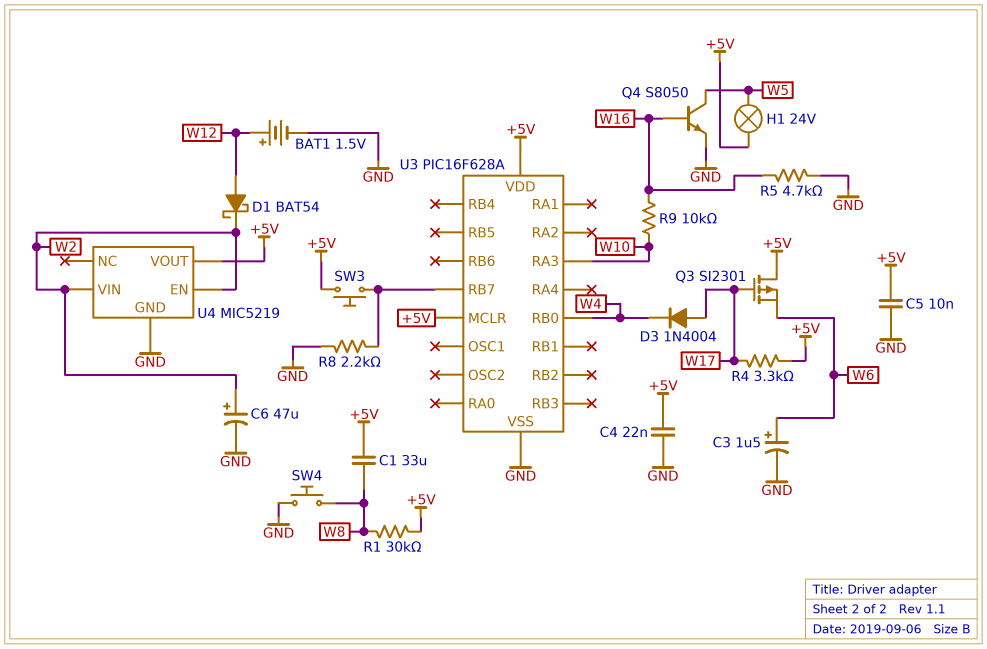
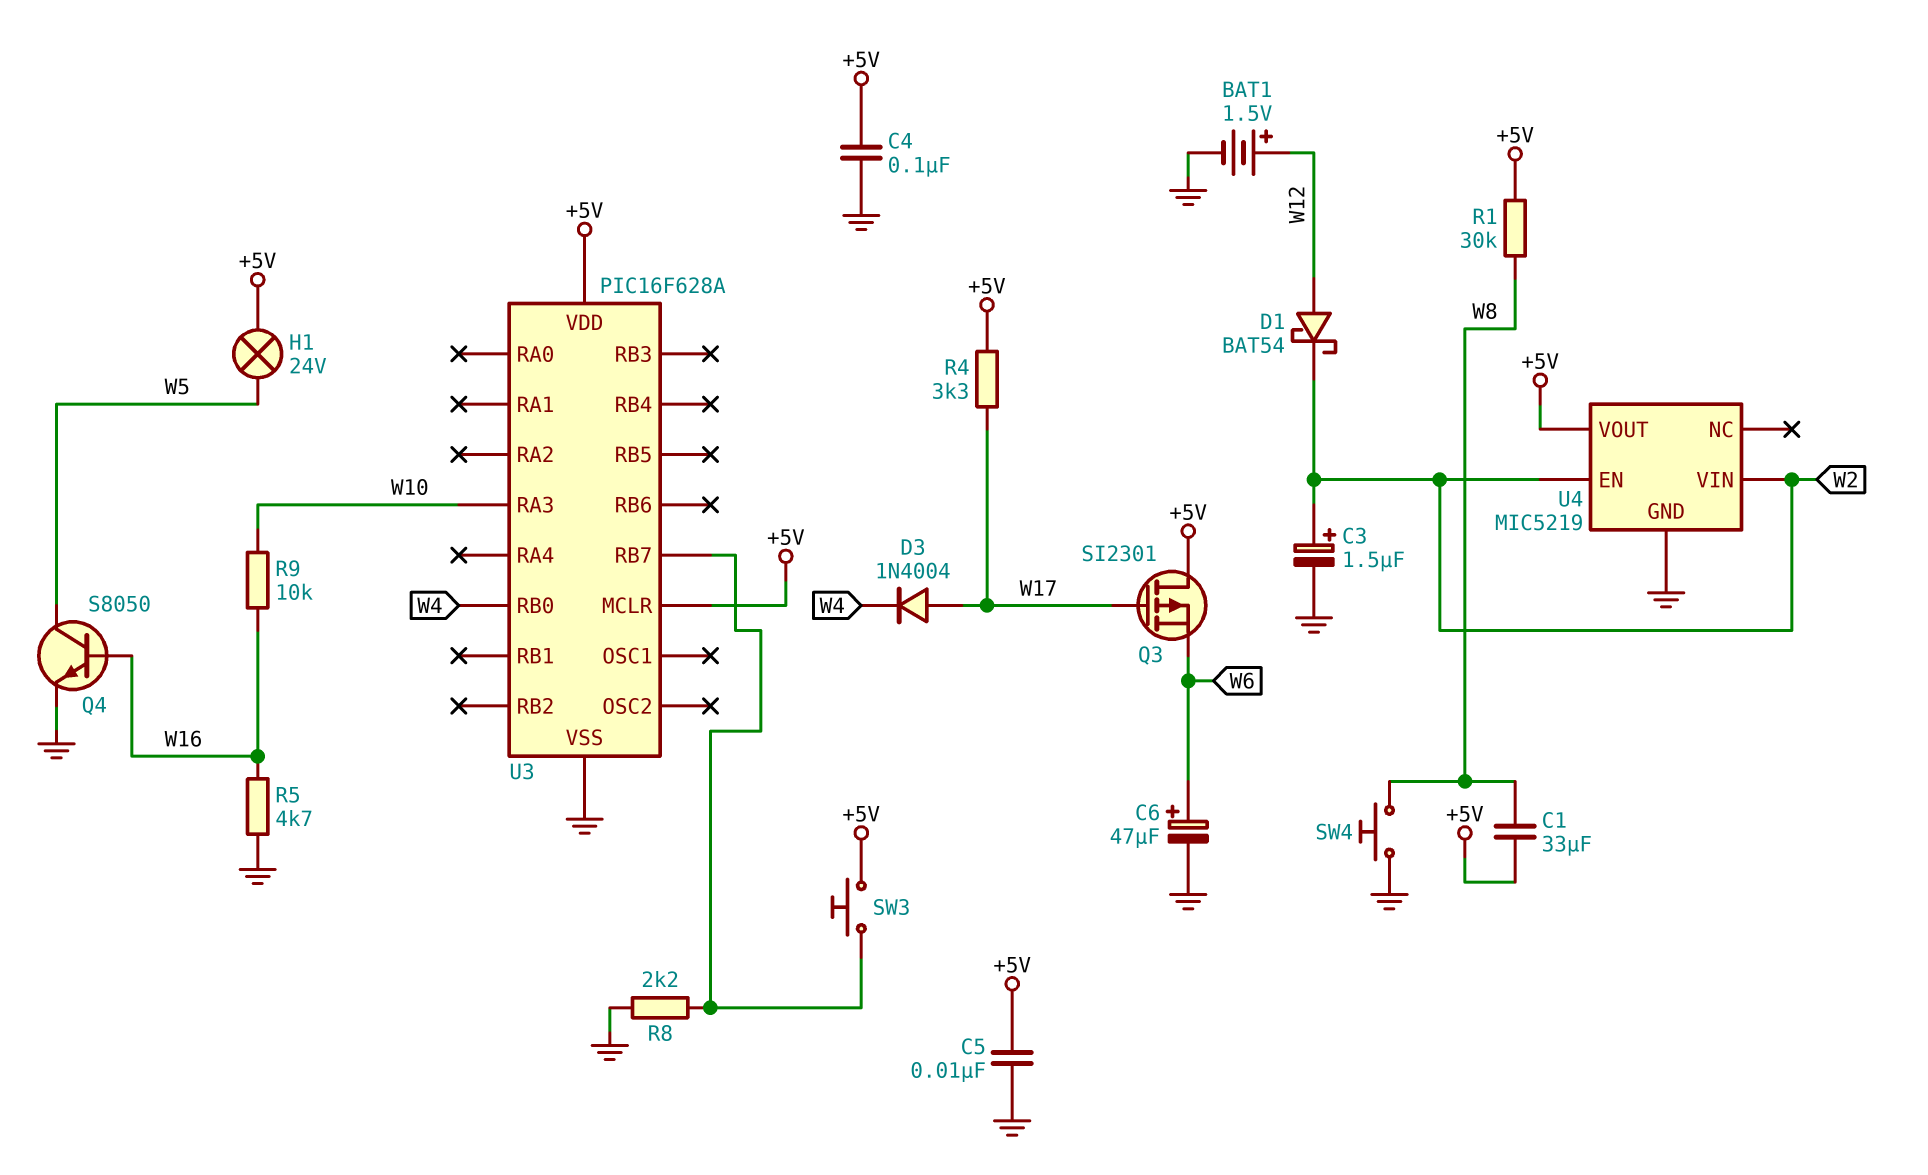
C3: 1.5uF (plus W6, minus GND) -> 1.5uF (plus W2, minus GND)
C4: 22nF (+5V, GND) -> 100nF (+5V, GND)
C6: 47uF (plus W2, minus GND) -> 47uF (plus W6, minus GND)

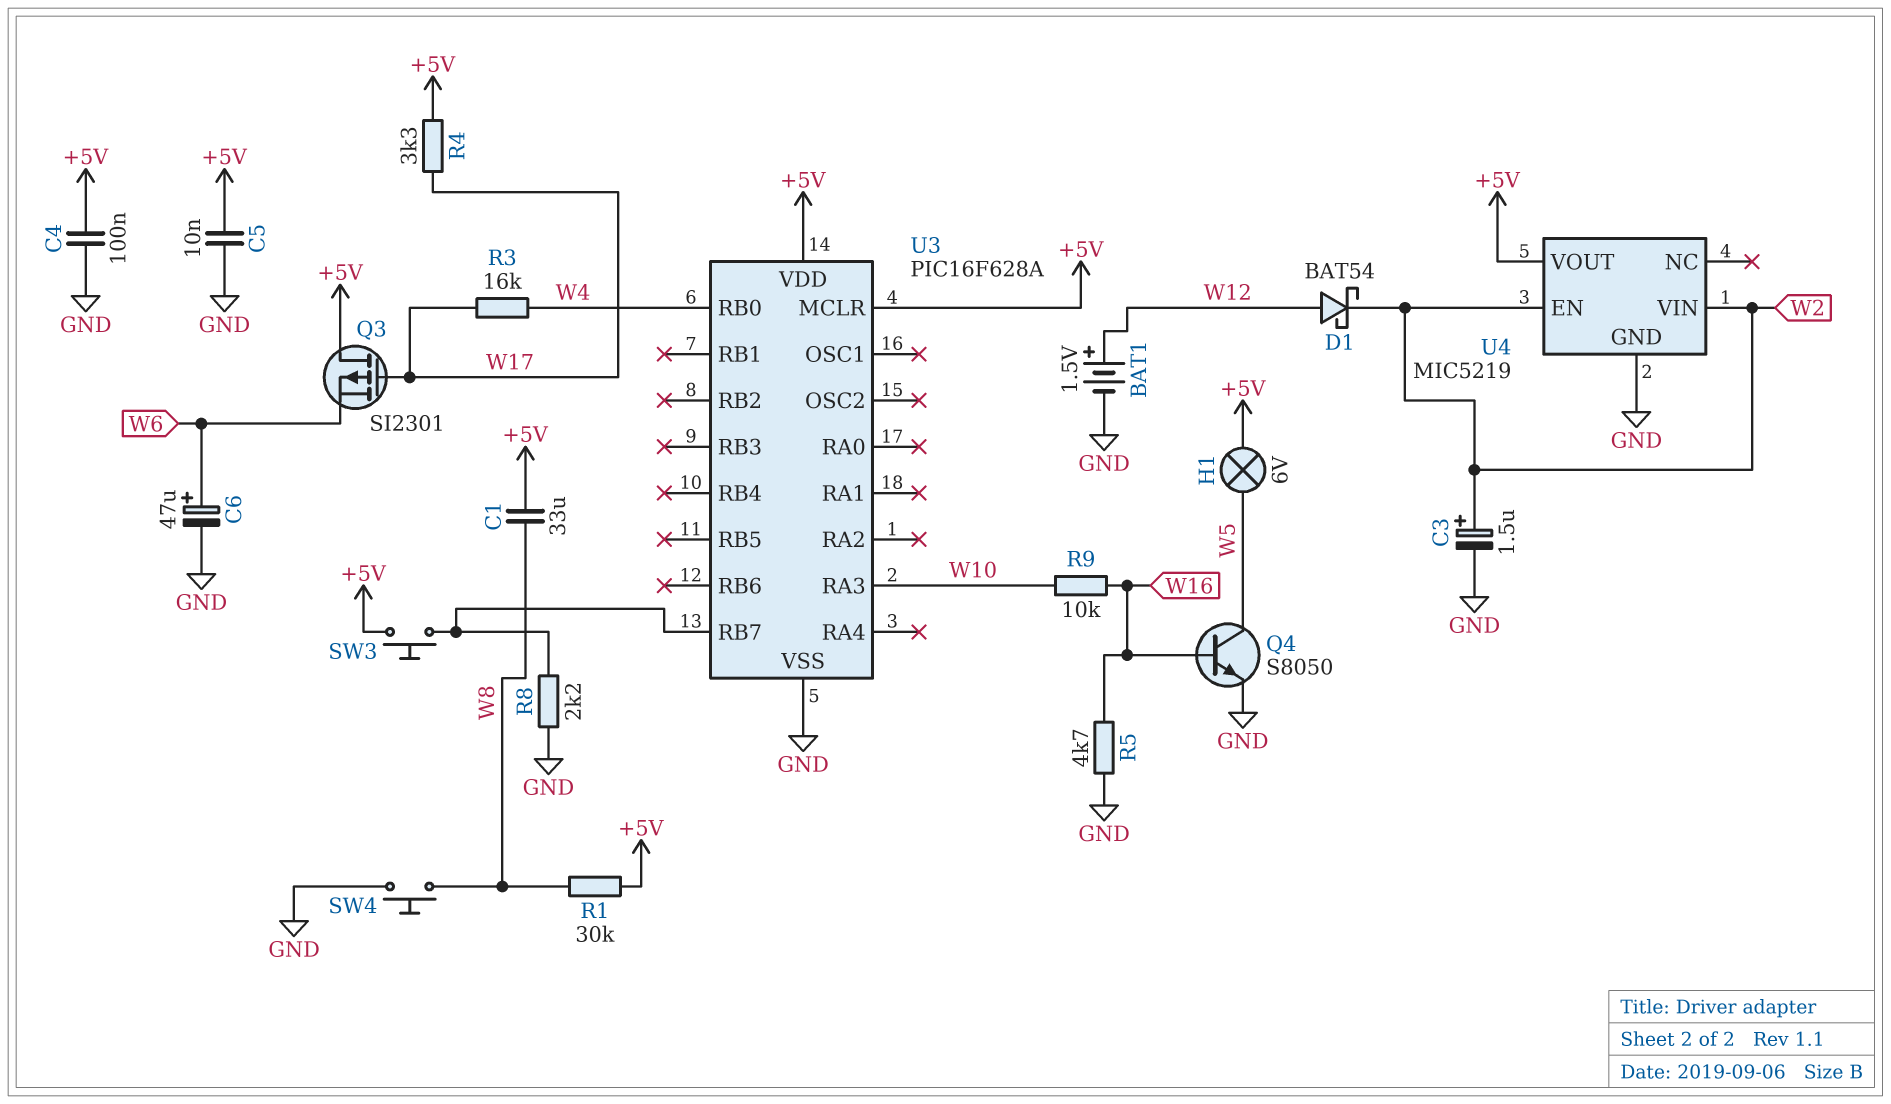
D3: diode 1N4004 (A W17, K W4) -> none
H1: lamp 24V (+5V, W5) -> lamp 6V (+5V, W5)
R3: none -> 16k (W4, W17)

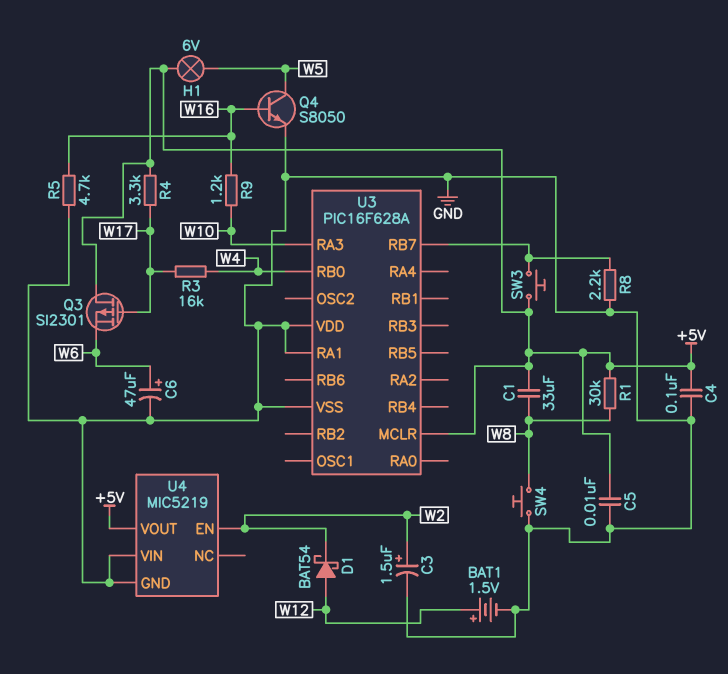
R9: 10k (W10, W16) -> 1.2k (W10, W16)
U3 pin RA1: none -> GND
U3 pin VDD: +5V -> GND
U4 pin VIN: W2 -> GND

